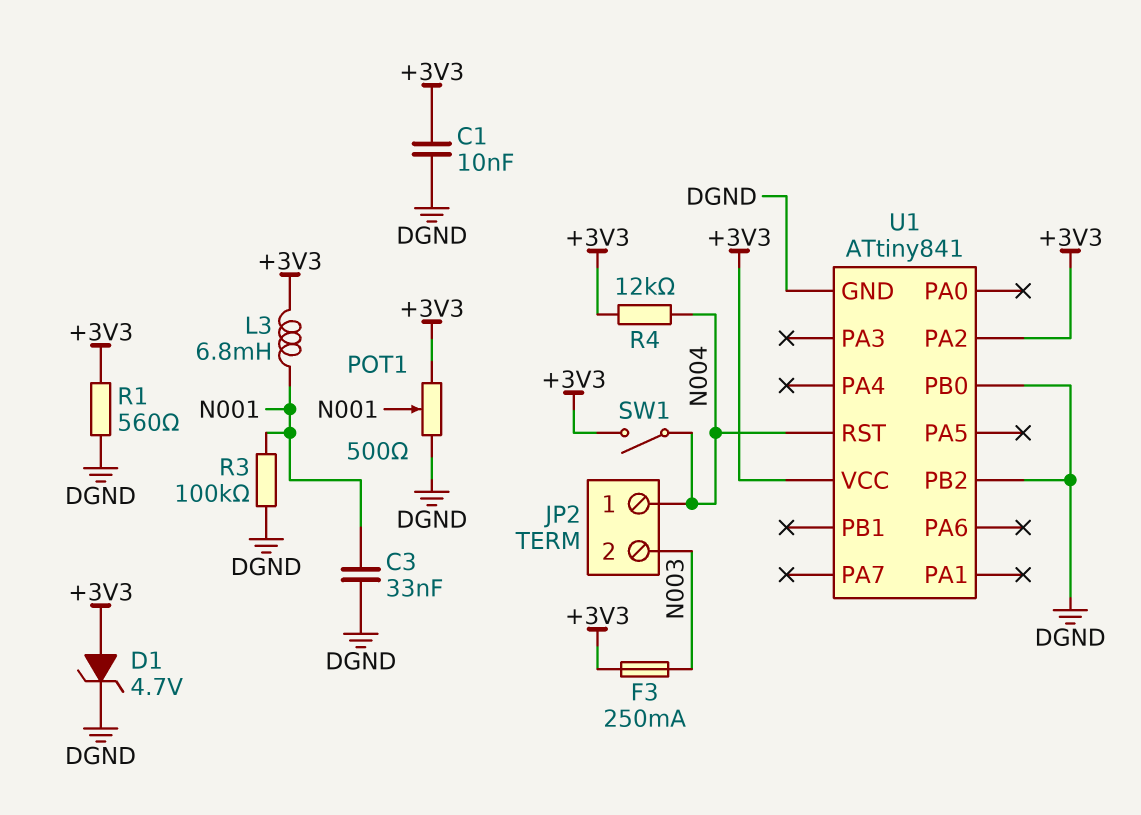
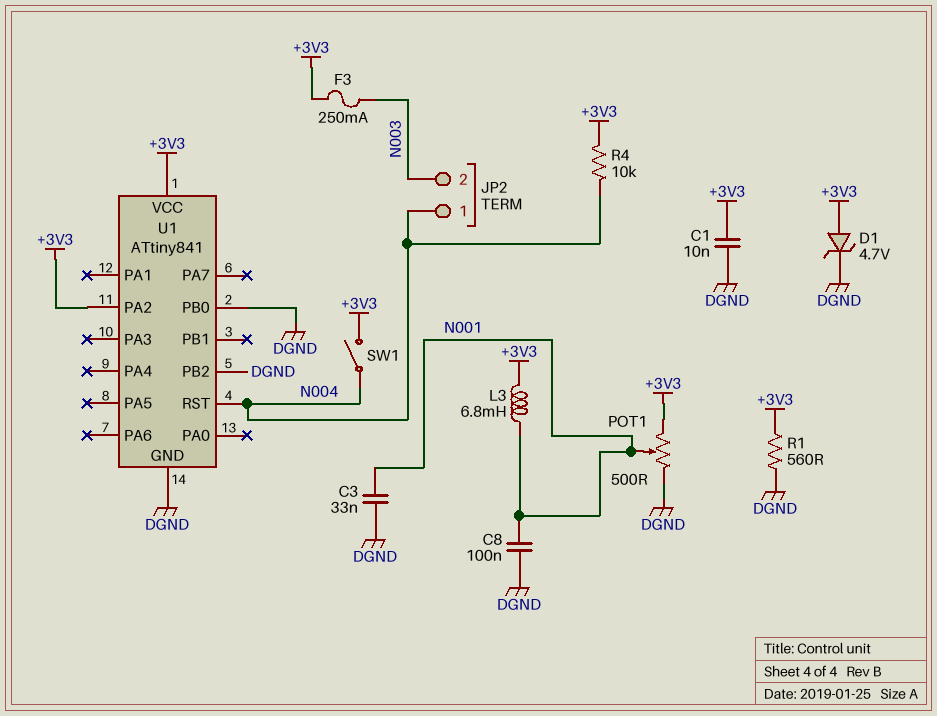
C8: none -> 100nF (DGND, N001)
R3: 100k (DGND, N001) -> none
R4: 12k (+3V3, N004) -> 10k (+3V3, N004)

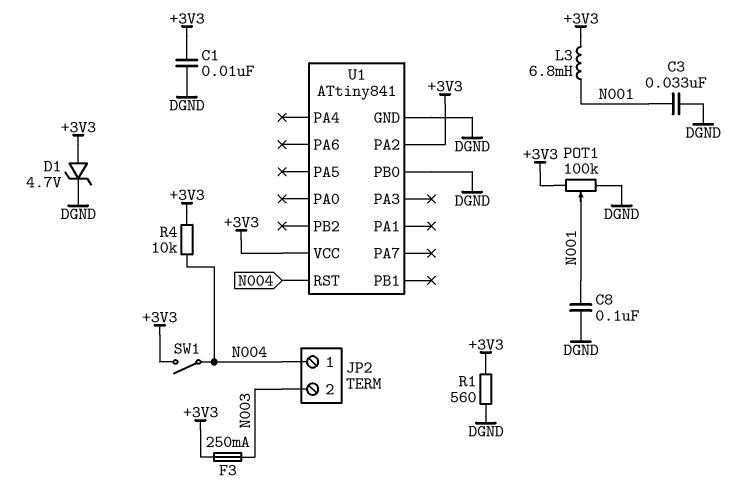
POT1: 500 (+3V3, DGND, wiper N001) -> 100k (+3V3, DGND, wiper N001)
U1 pin PB2: DGND -> none

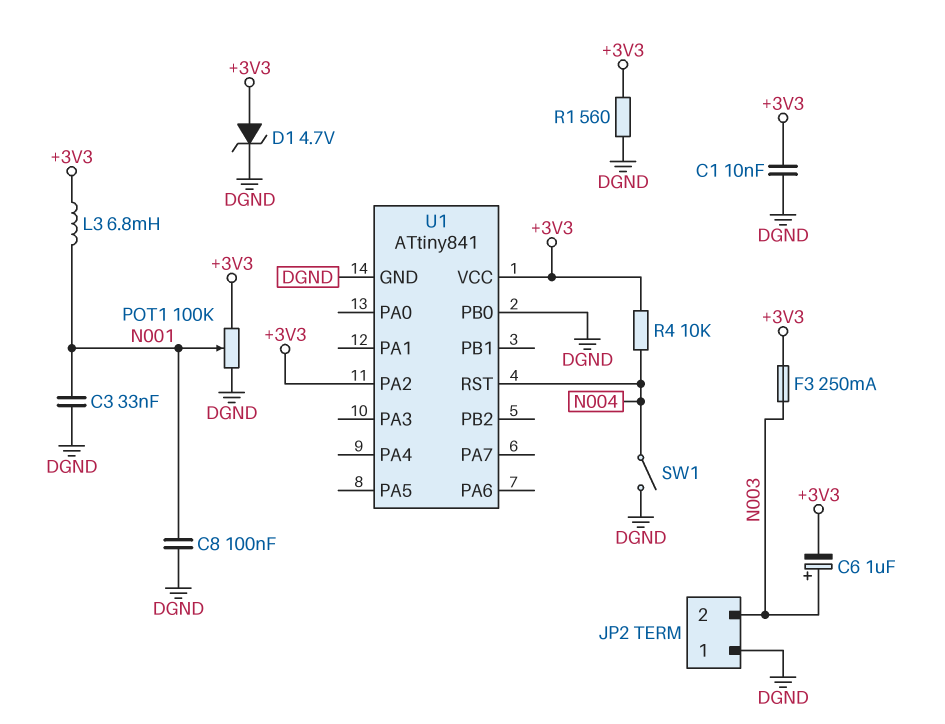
C6: none -> 1uF (plus N003, minus +3V3)
JP2 pin 1: N004 -> DGND
SW1: switch (+3V3, N004) -> switch (DGND, N004)

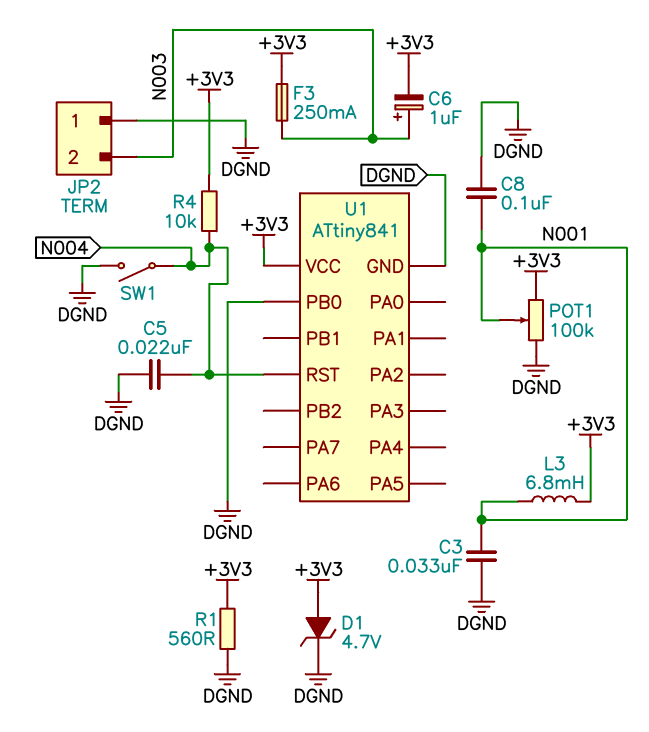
C1: 10nF (+3V3, DGND) -> none
C5: none -> 22nF (DGND, N004)
U1 pin PA2: +3V3 -> none

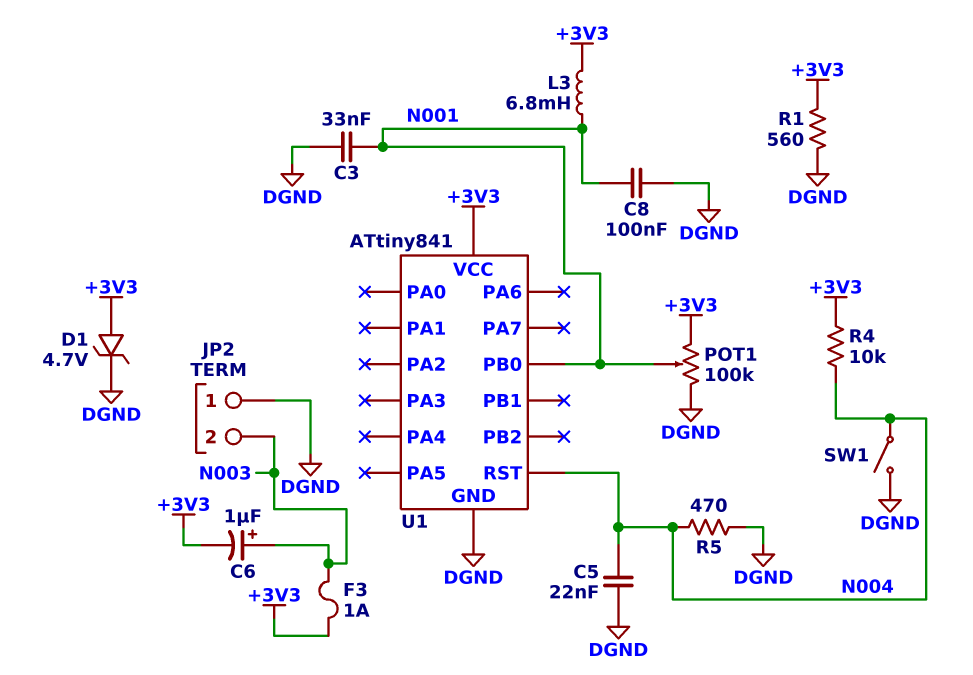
F3: 250mA (+3V3, N003) -> 1A (+3V3, N003)
R5: none -> 470 (DGND, N004)
U1 pin PB0: DGND -> N001

